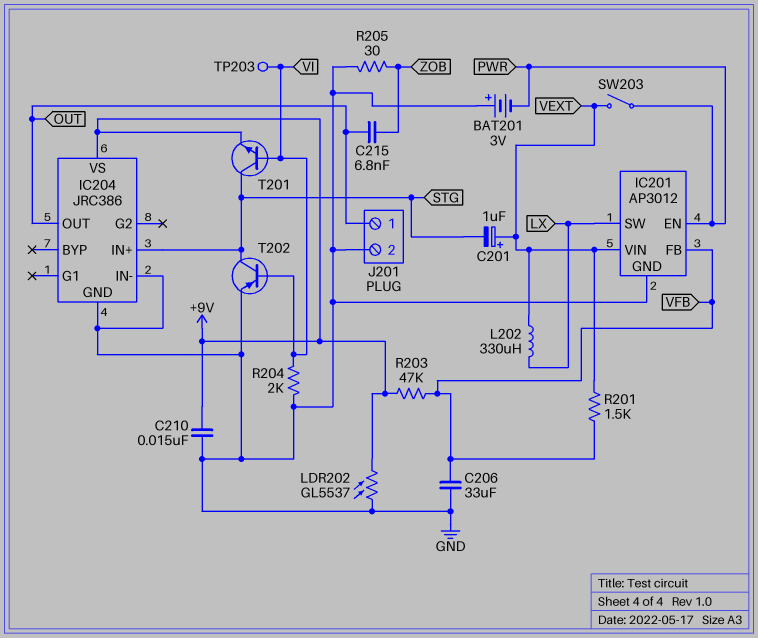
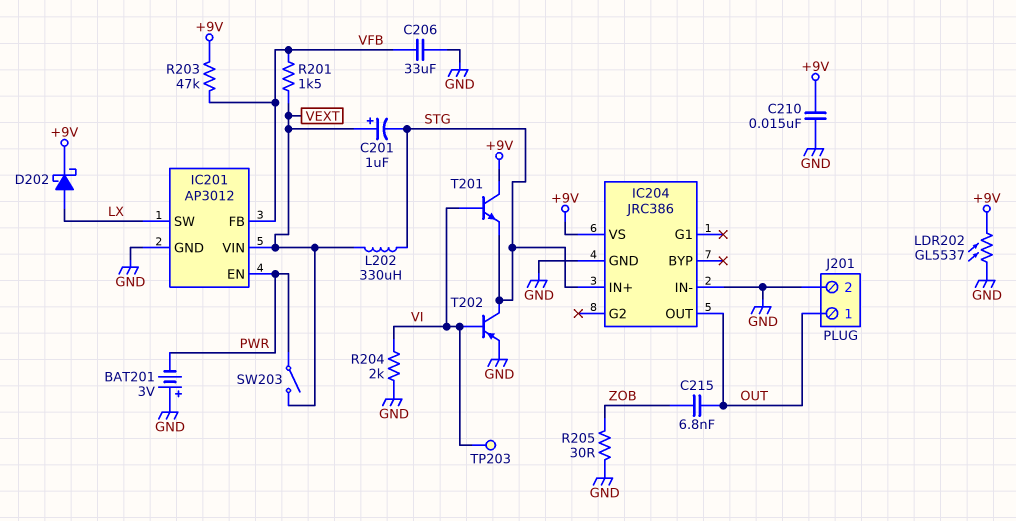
D202: none -> schottky (A LX, K +9V)
L202: 330uH (LX, VEXT) -> 330uH (STG, VEXT)
T201: NPN (B VI, C STG, E +9V) -> NPN (B VI, C +9V, E STG)

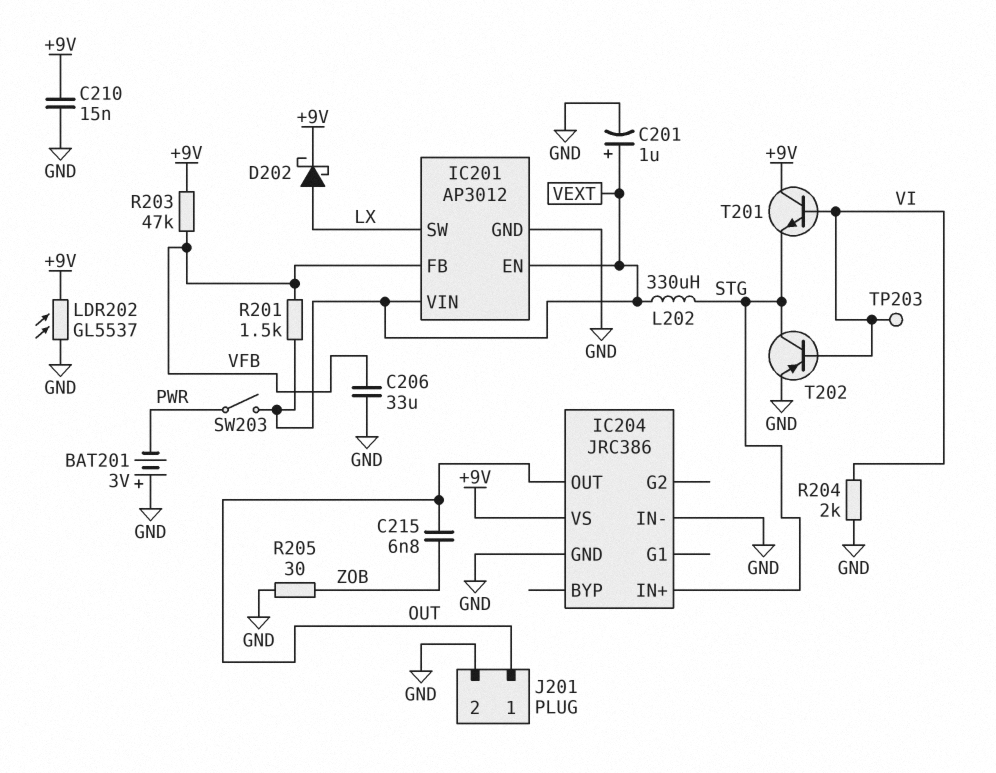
C201: 1uF (plus VEXT, minus STG) -> 1uF (plus VEXT, minus GND)
IC201 pin EN: PWR -> VEXT

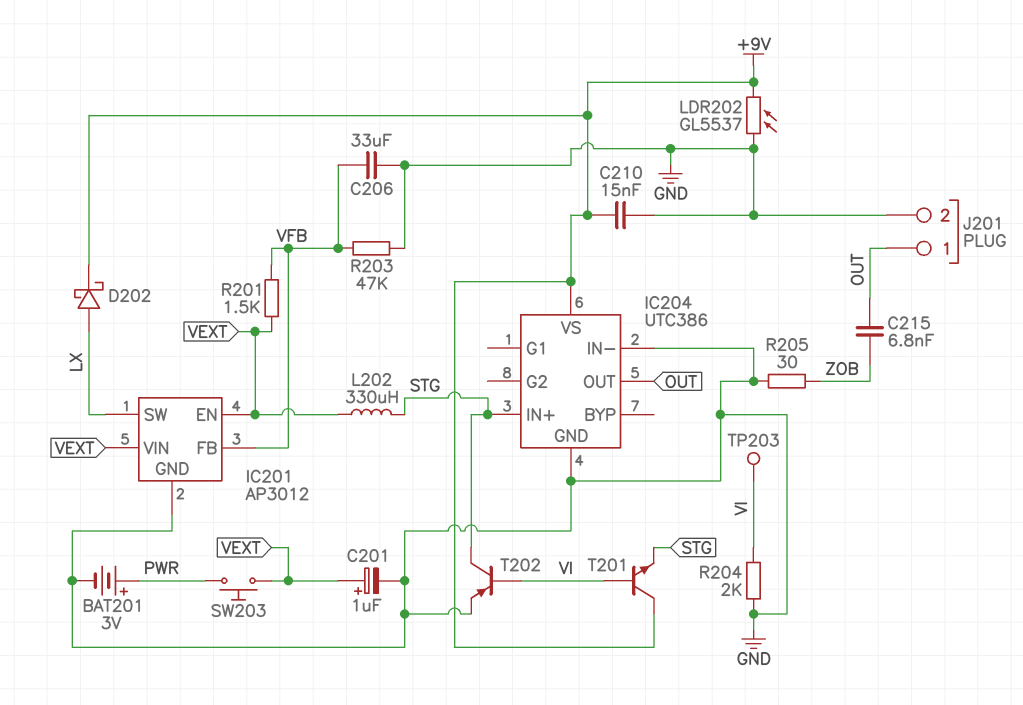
BAT201: 3V (plus GND, minus PWR) -> 3V (plus PWR, minus GND)
IC204: JRC386 -> UTC386
R203: 47k (+9V, VFB) -> 47k (GND, VFB)
SW203: switch (PWR, VEXT) -> button (PWR, VEXT)

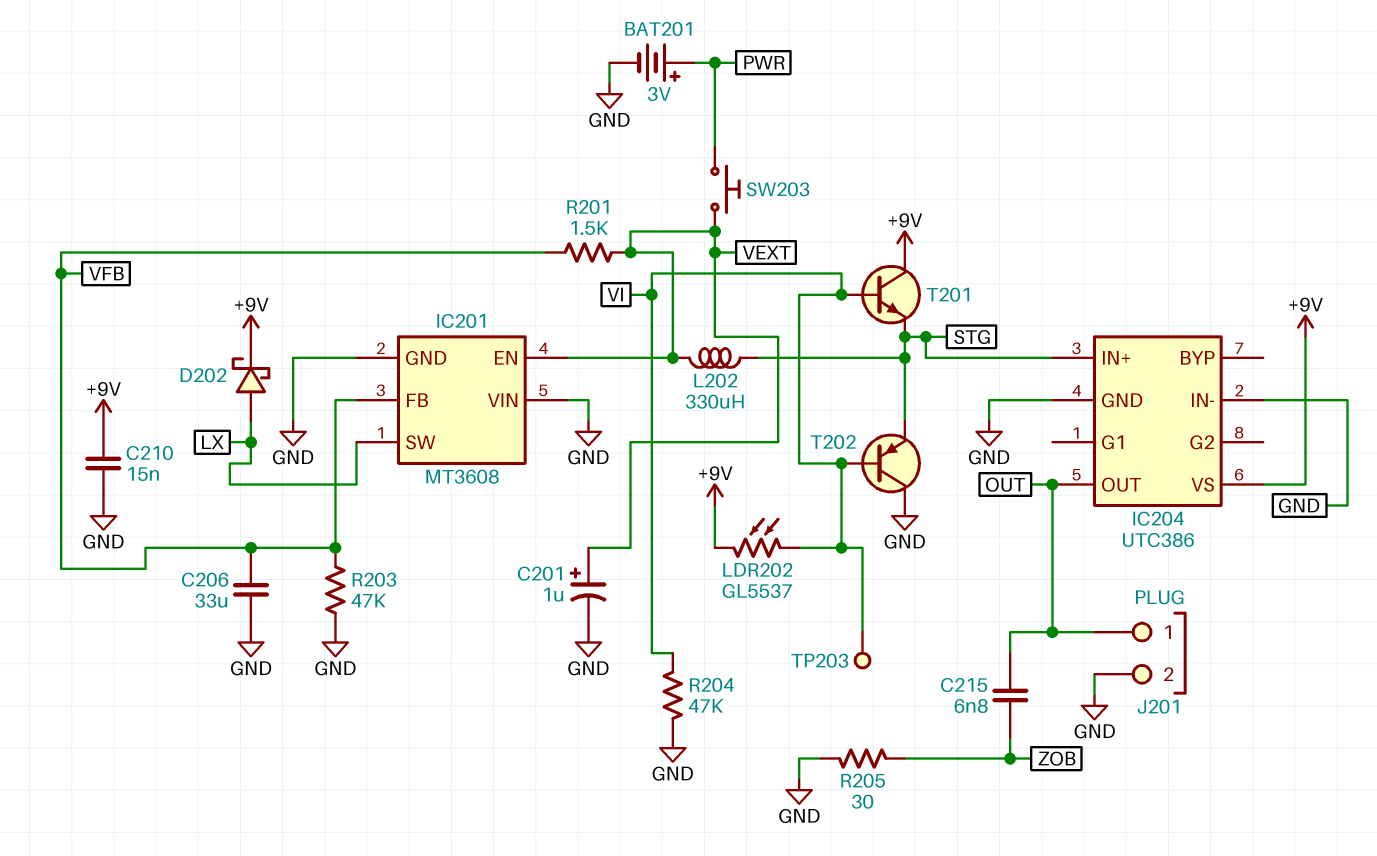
IC201: AP3012 -> MT3608
IC201 pin VIN: VEXT -> GND
LDR202: GL5537 (+9V, GND) -> GL5537 (+9V, VI)
R204: 2k (GND, VI) -> 47k (GND, VI)
T202: PNP (B VI, C STG, E GND) -> PNP (B VI, C GND, E STG)

